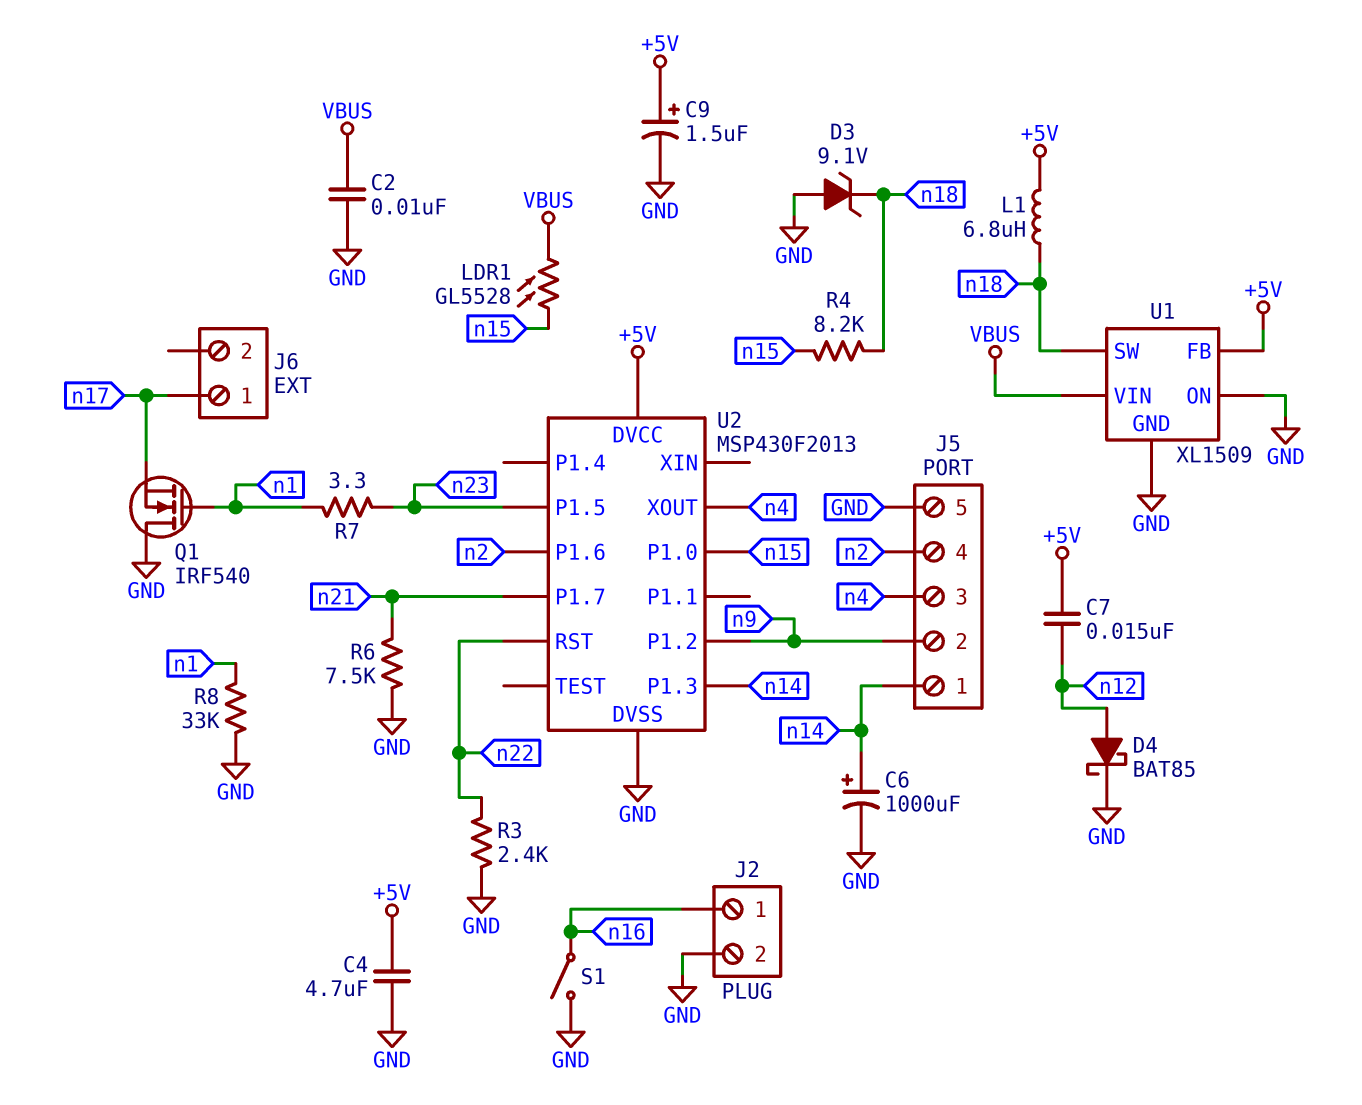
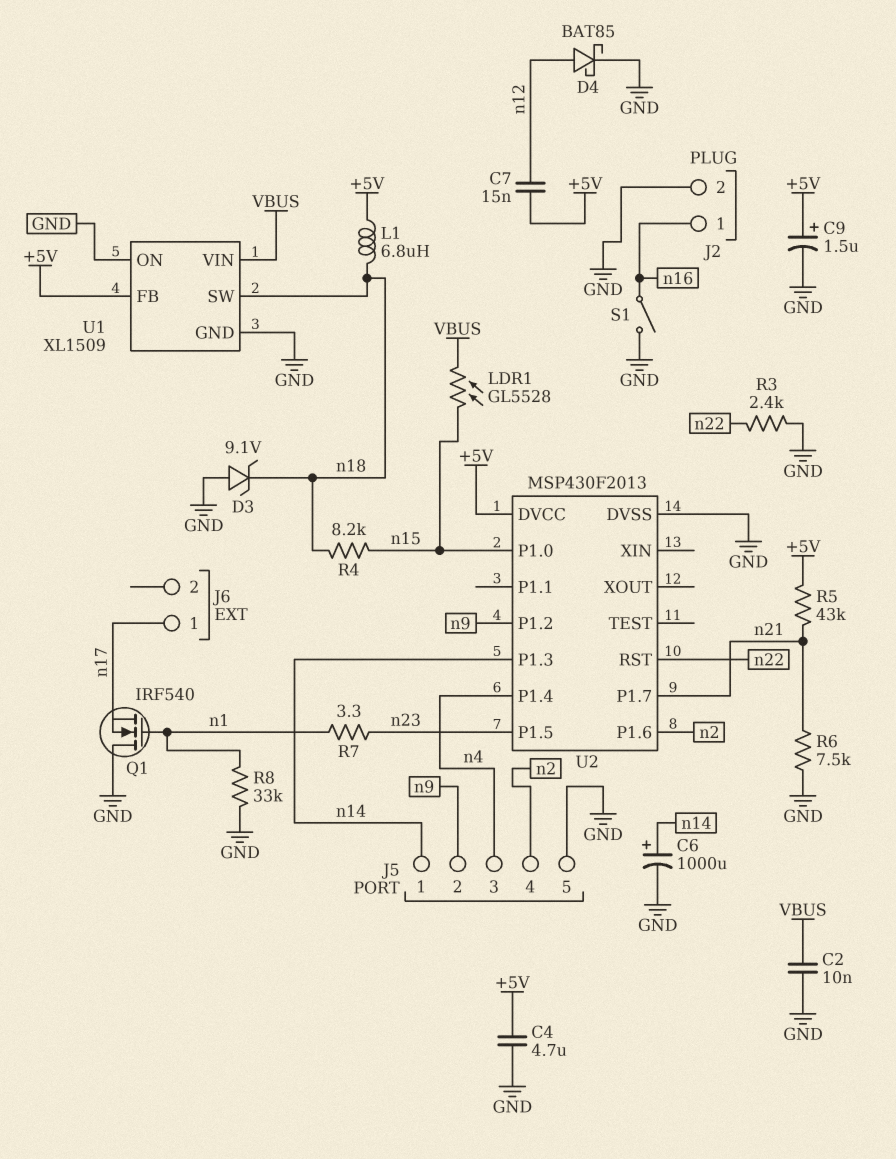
R5: none -> 43k (+5V, n21)
U2 pin P1.4: none -> n4
U2 pin XOUT: n4 -> none

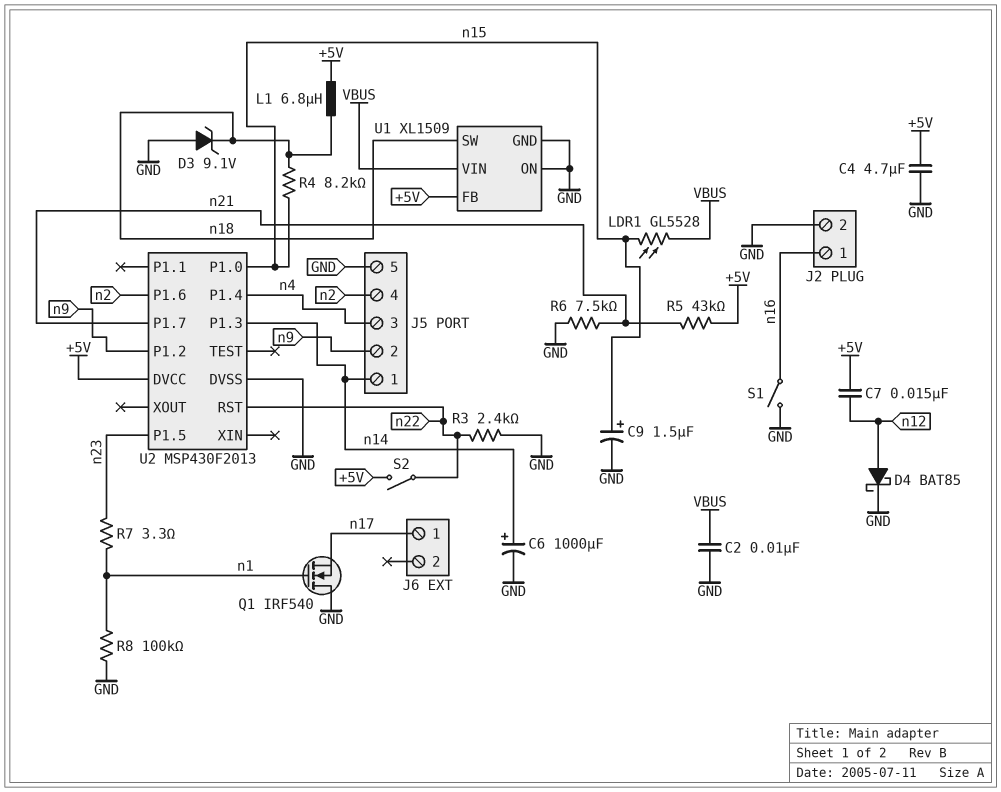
C9: 1.5uF (plus +5V, minus GND) -> 1.5uF (plus n15, minus GND)
R8: 33k (GND, n1) -> 100k (GND, n1)
S2: none -> switch (+5V, n22)

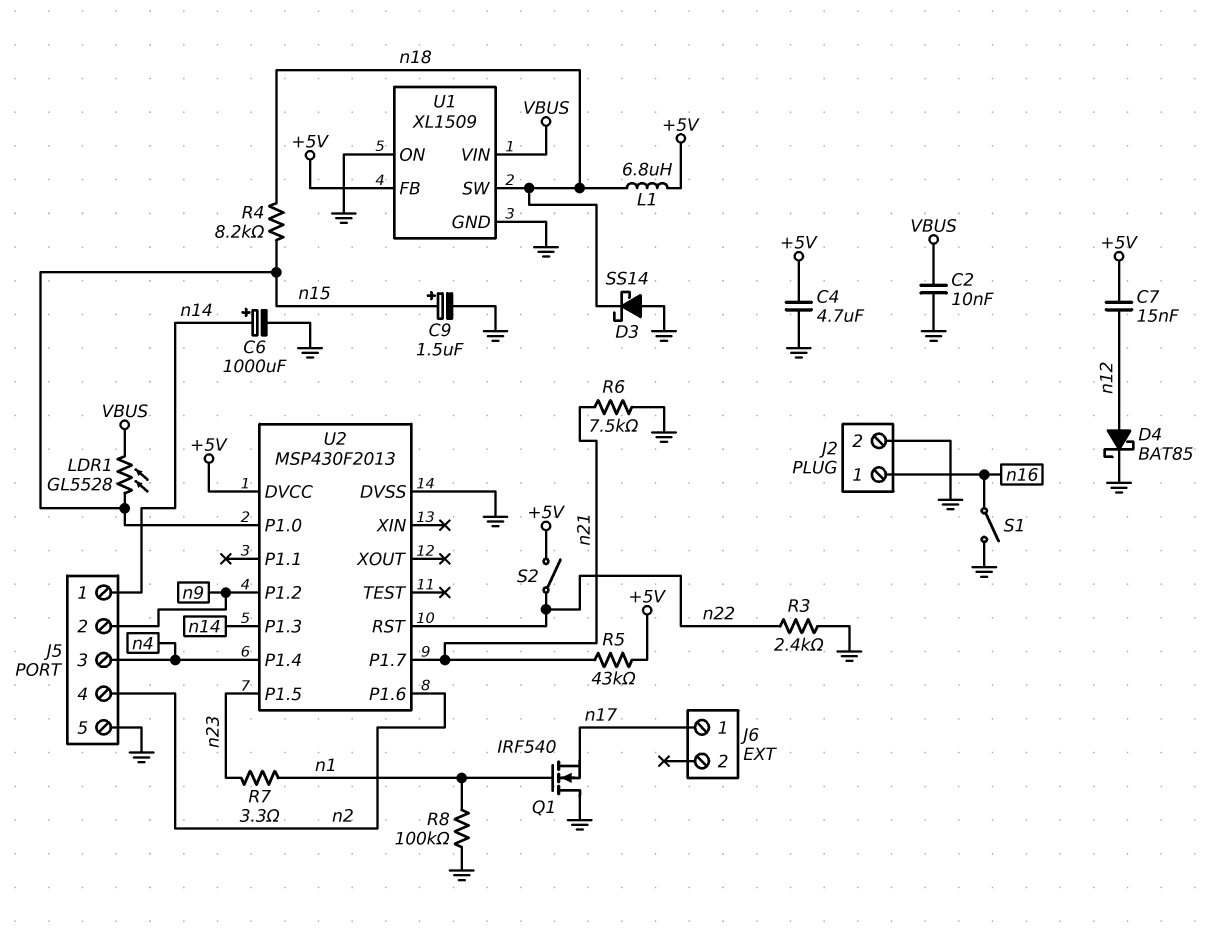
D3: zener 9.1V (A GND, K n18) -> schottky SS14 (A GND, K n18)

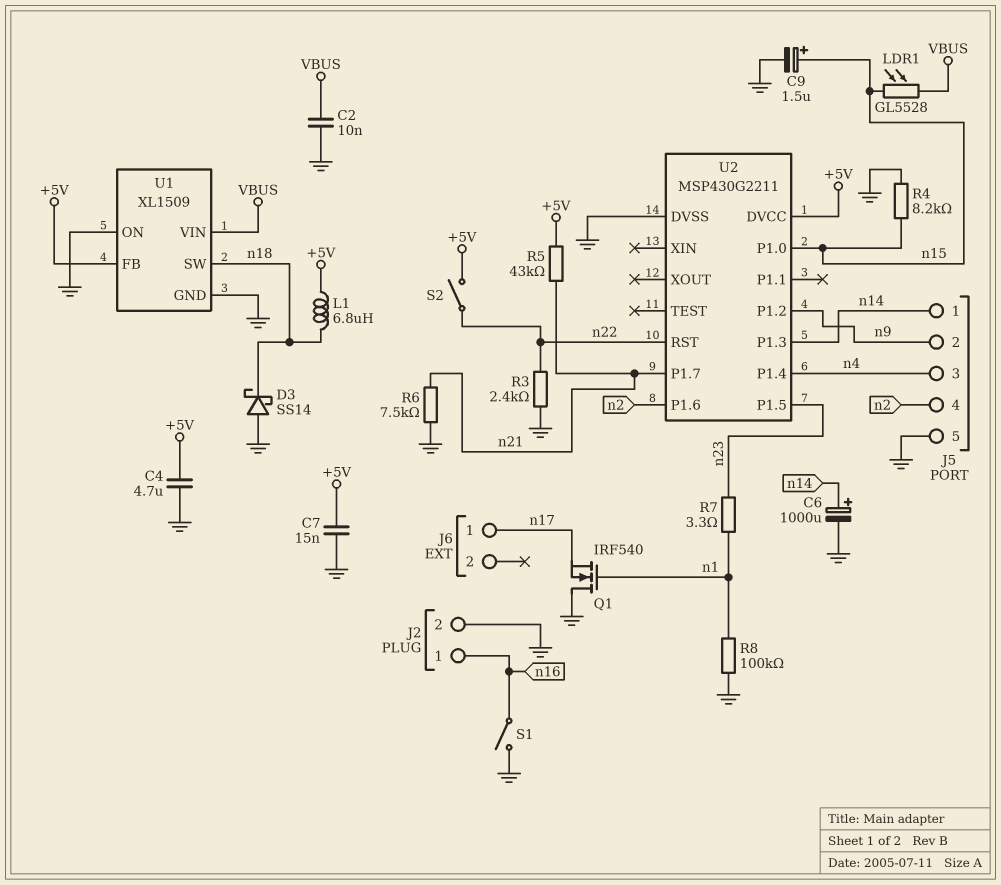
C7: 15nF (+5V, n12) -> 15nF (+5V, GND)
D4: schottky BAT85 (A n12, K GND) -> none
R4: 8.2k (n15, n18) -> 8.2k (GND, n15)
U2: MSP430F2013 -> MSP430G2211

